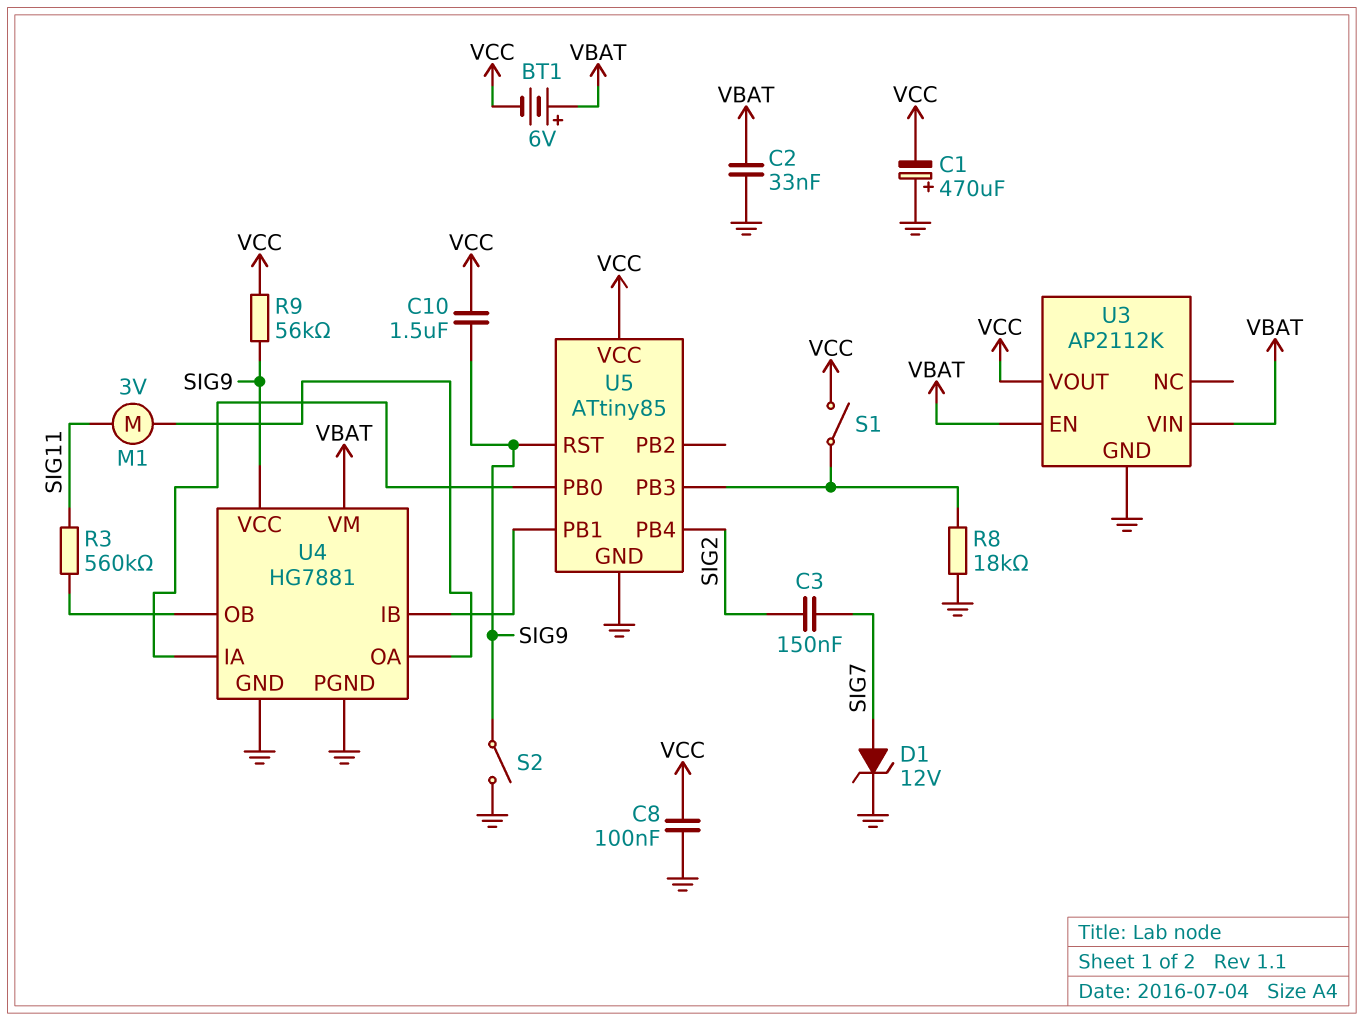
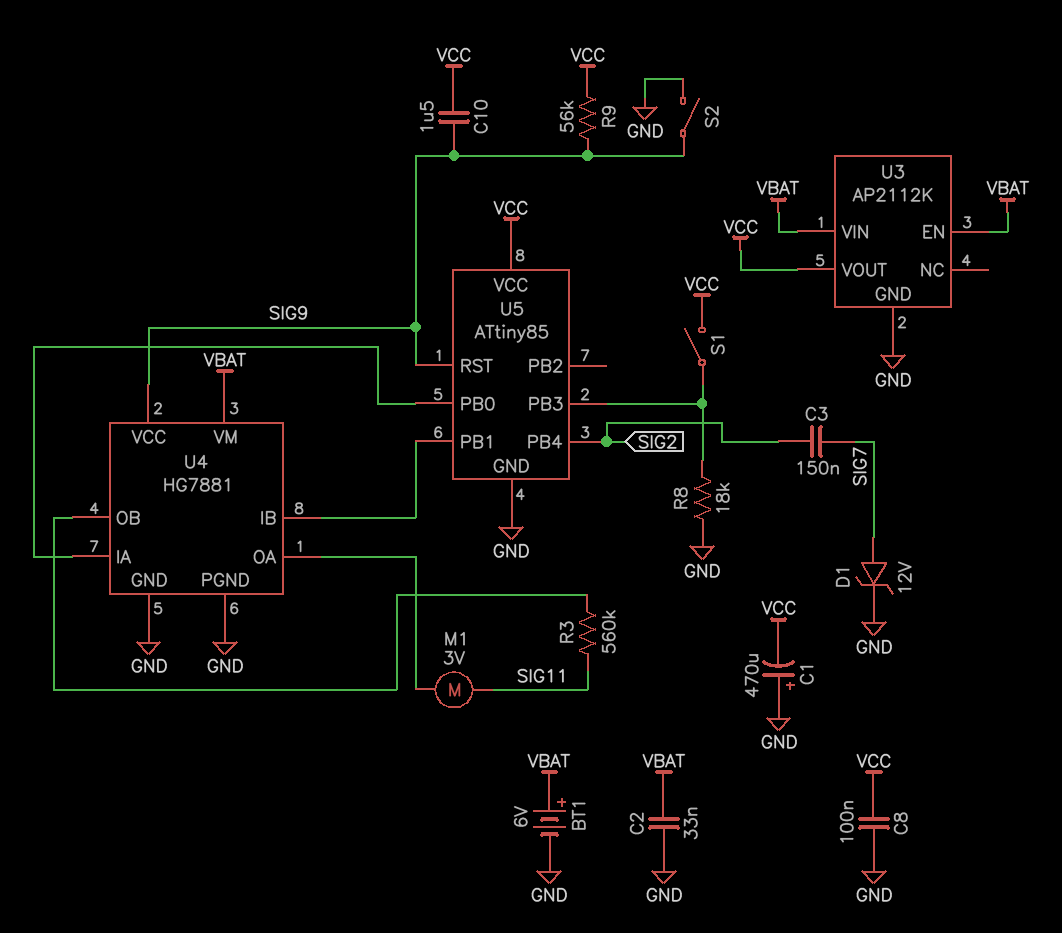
BT1: 6V (plus VBAT, minus VCC) -> 6V (plus VBAT, minus GND)

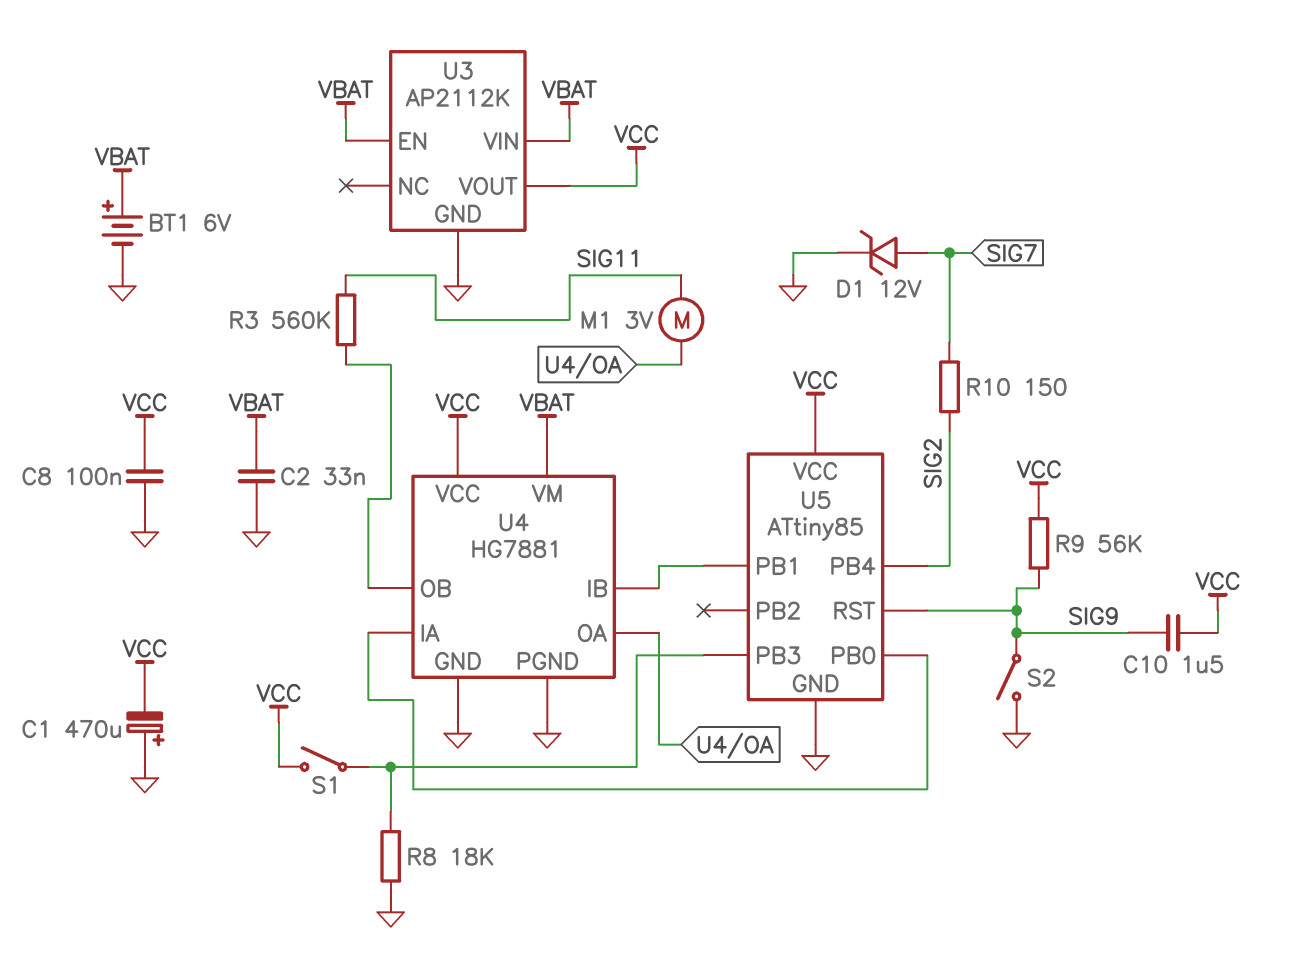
C3: 150nF (SIG2, SIG7) -> none
R10: none -> 150 (SIG2, SIG7)
U4 pin VCC: SIG9 -> VCC

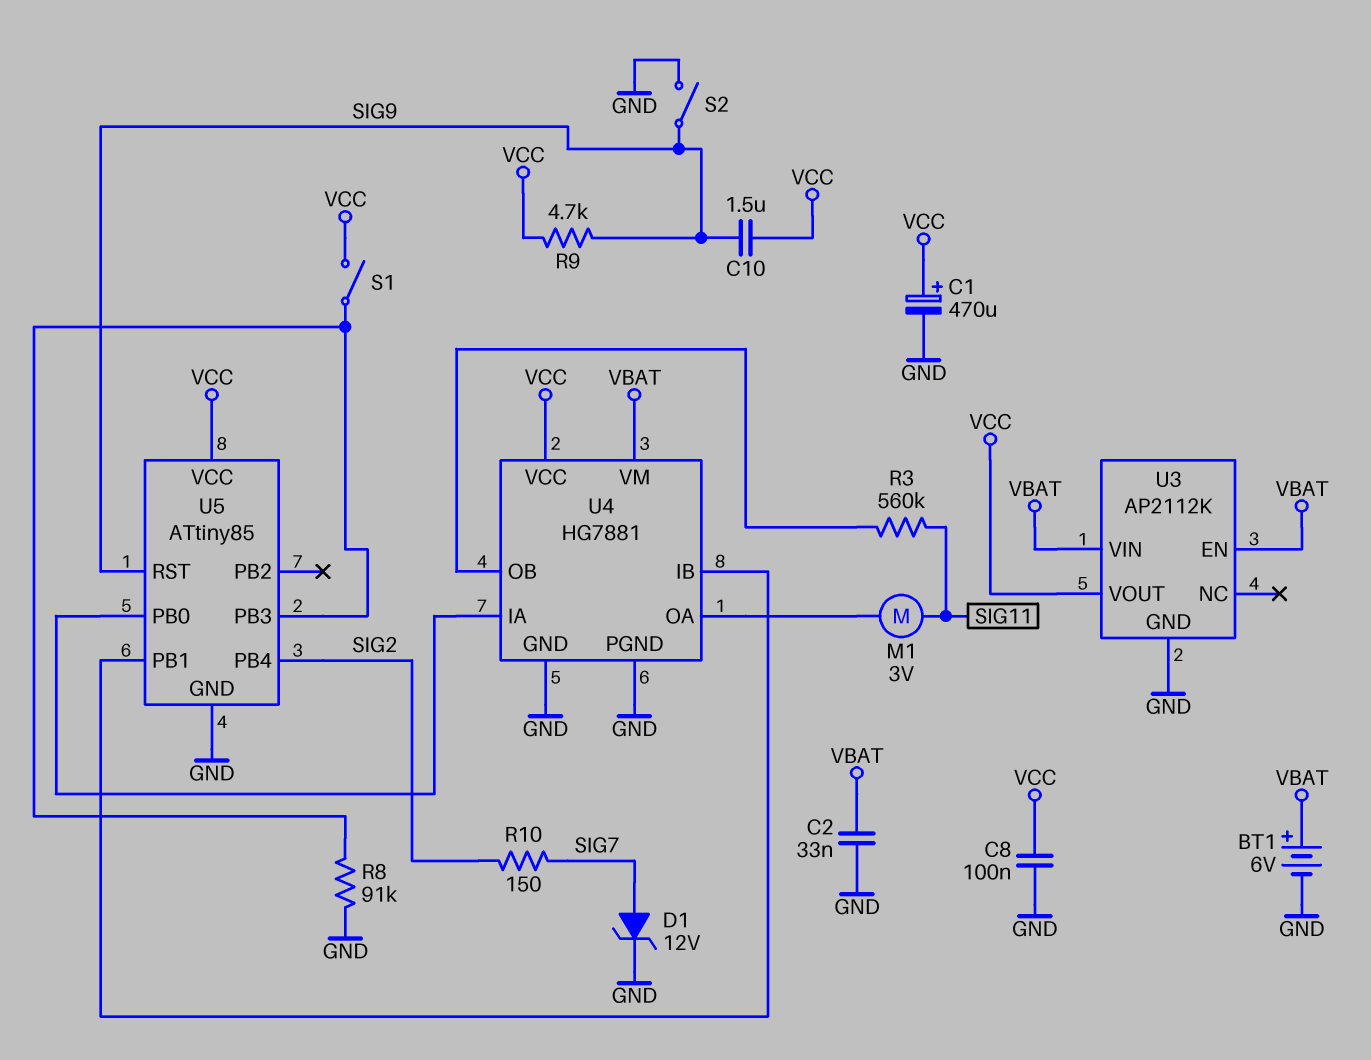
C1: 470uF (plus GND, minus VCC) -> 470uF (plus VCC, minus GND)
R8: 18k (GND, U5/PB3) -> 91k (GND, U5/PB3)
R9: 56k (SIG9, VCC) -> 4.7k (SIG9, VCC)

